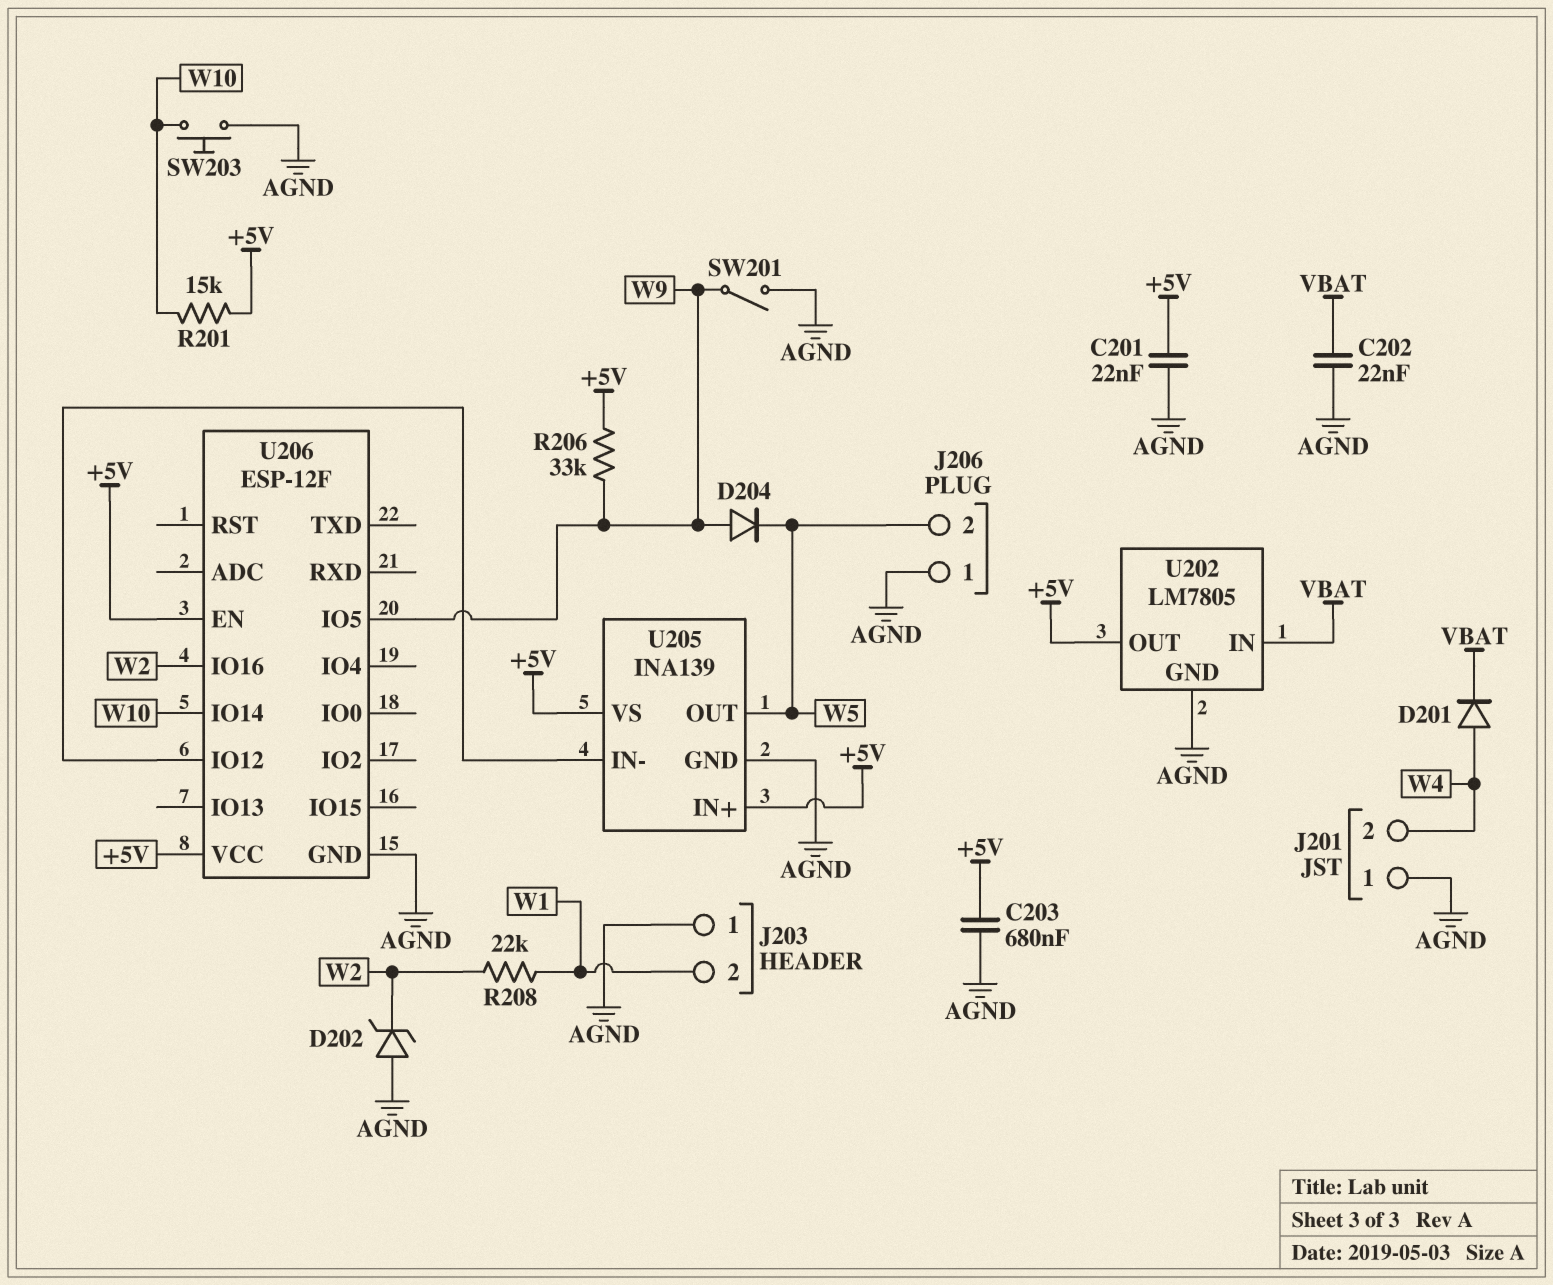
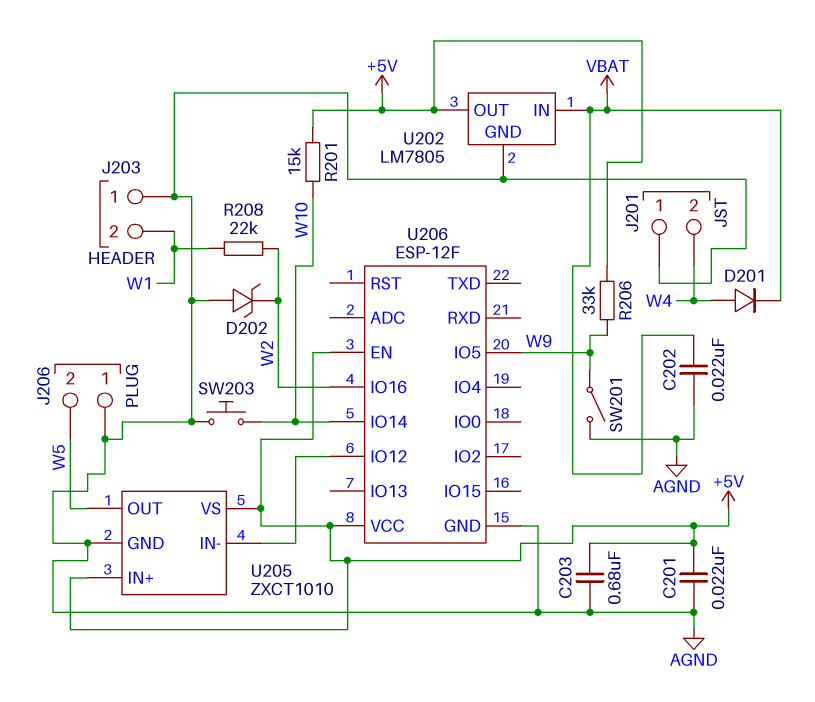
D204: diode (A W9, K W5) -> none
U205: INA139 -> ZXCT1010

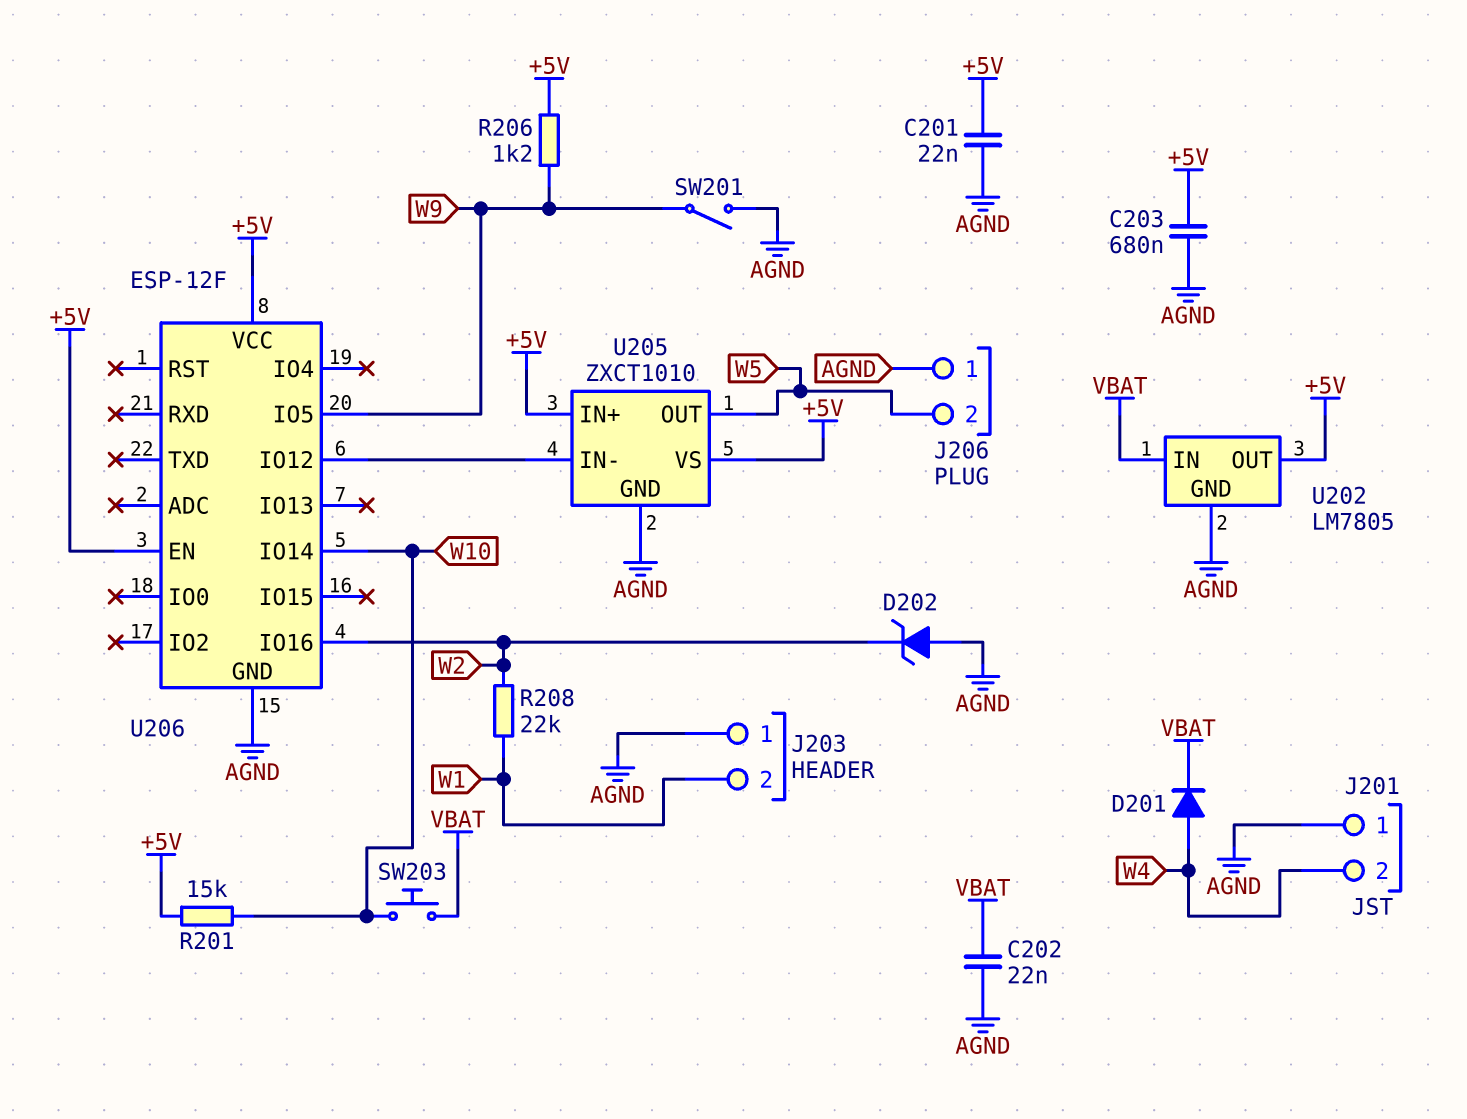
R206: 33k (+5V, W9) -> 1.2k (+5V, W9)
SW203: button (AGND, W10) -> button (VBAT, W10)

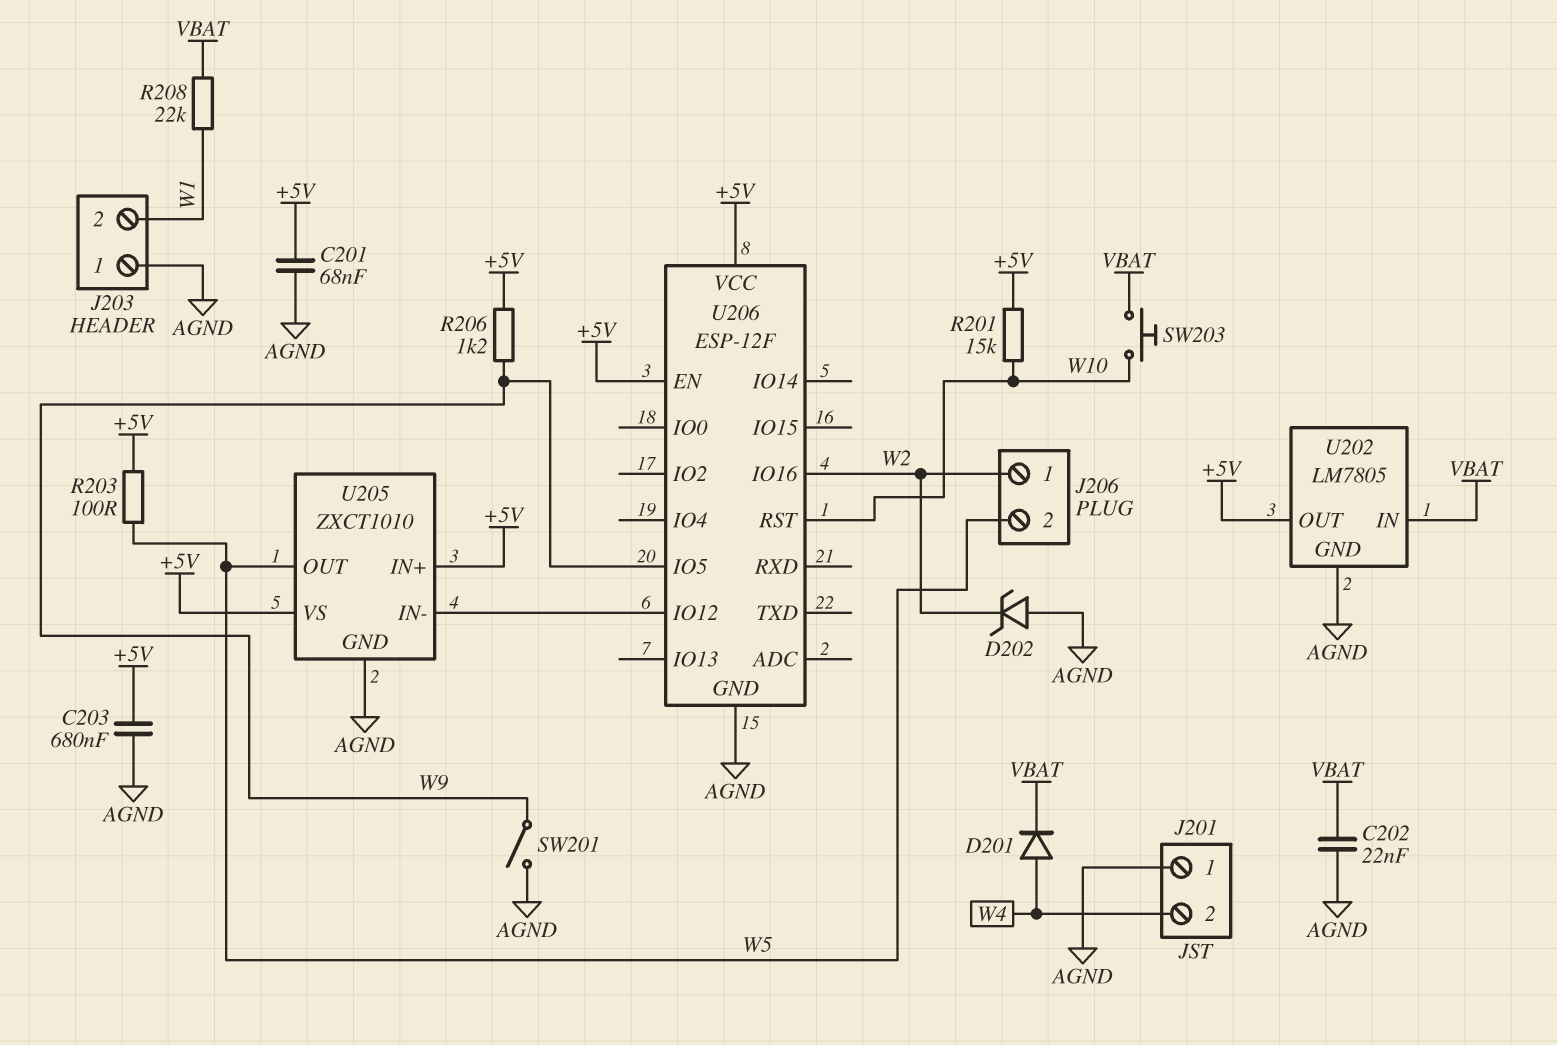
C201: 22nF (+5V, AGND) -> 68nF (+5V, AGND)
J206 pin 1: AGND -> W2
R203: none -> 100 (+5V, W5)
R208: 22k (W1, W2) -> 22k (VBAT, W1)
U206 pin IO14: W10 -> none
U206 pin RST: none -> W10

